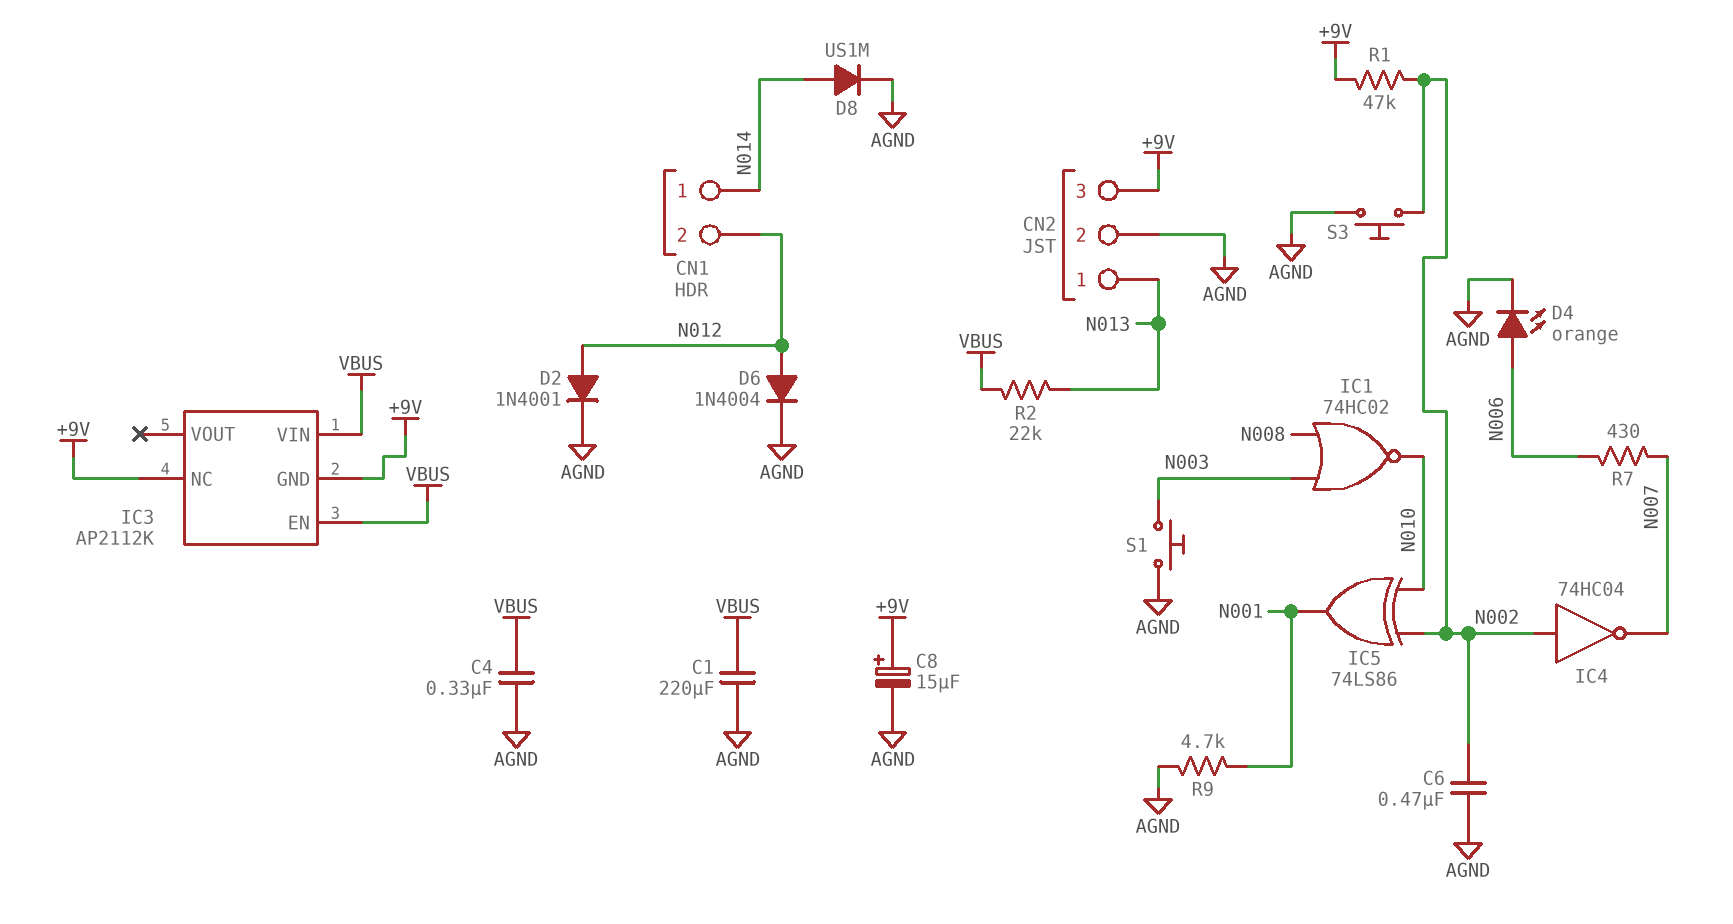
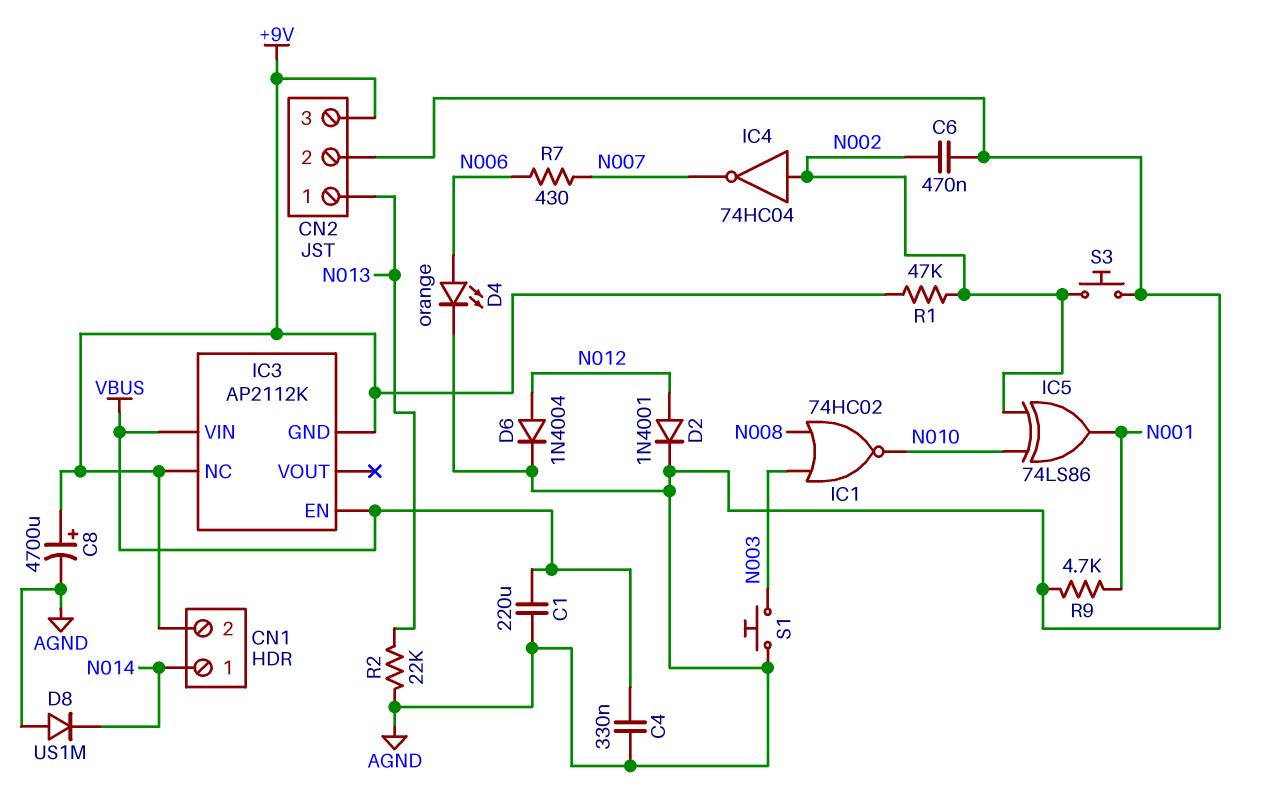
C8: 15uF (plus +9V, minus AGND) -> 4700uF (plus +9V, minus AGND)
CN1 pin 2: N012 -> +9V
D8: diode US1M (A N014, K AGND) -> diode US1M (A AGND, K N014)
R2: 22k (N013, VBUS) -> 22k (AGND, N013)

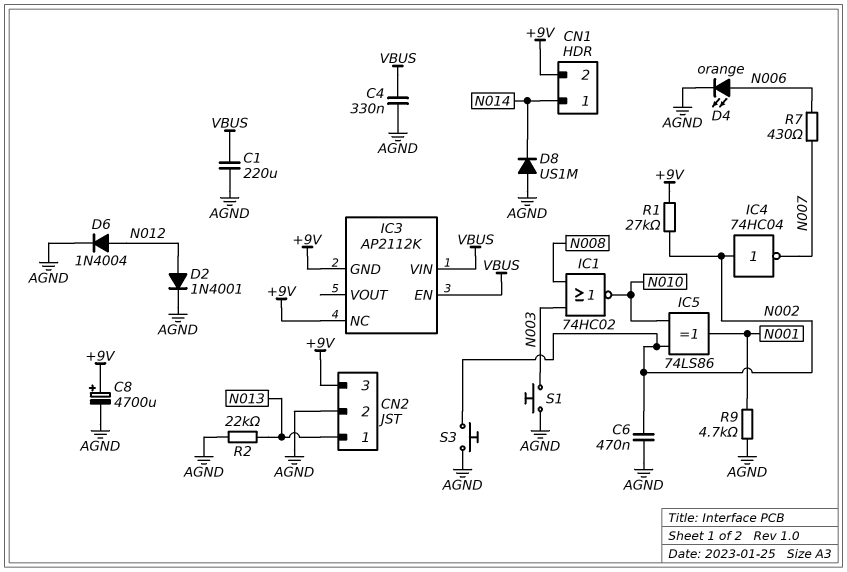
R1: 47k (+9V, N002) -> 27k (+9V, N002)

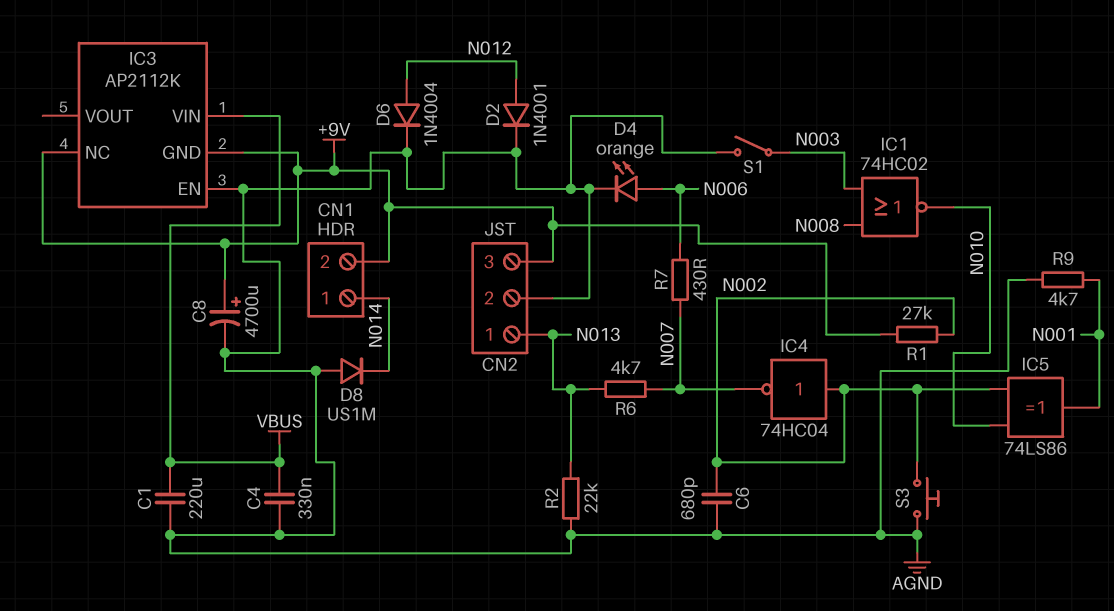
C6: 470nF (AGND, N002) -> 680pF (AGND, N002)
IC3 pin EN: VBUS -> AGND
R6: none -> 4.7k (N007, N013)
S1: button (AGND, N003) -> switch (AGND, N003)

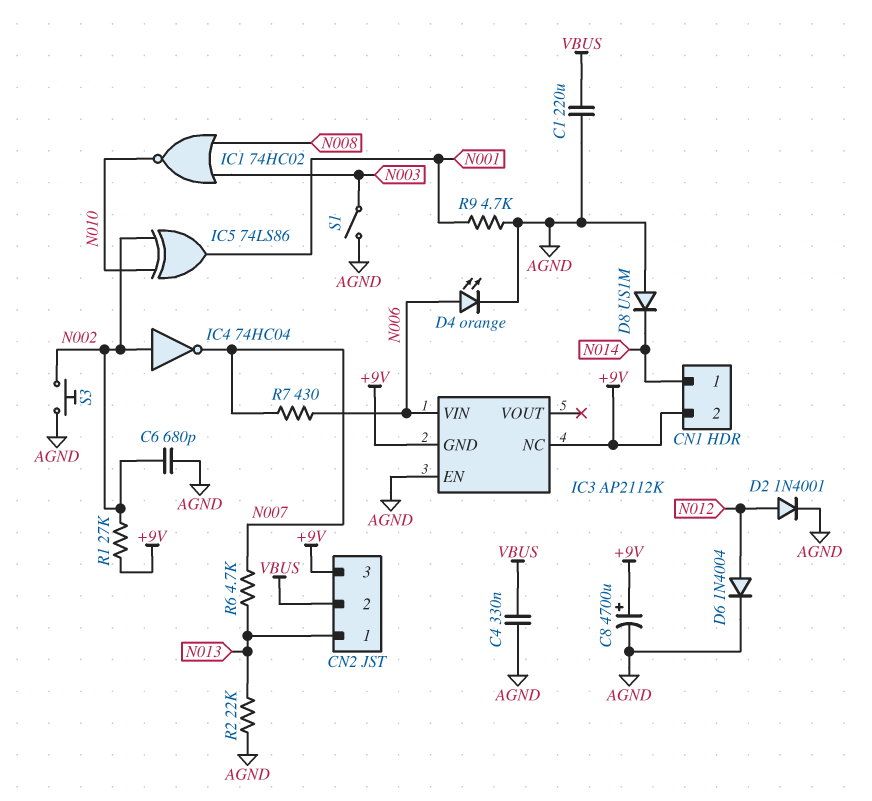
CN2 pin 2: AGND -> VBUS
IC3 pin VIN: VBUS -> N006

